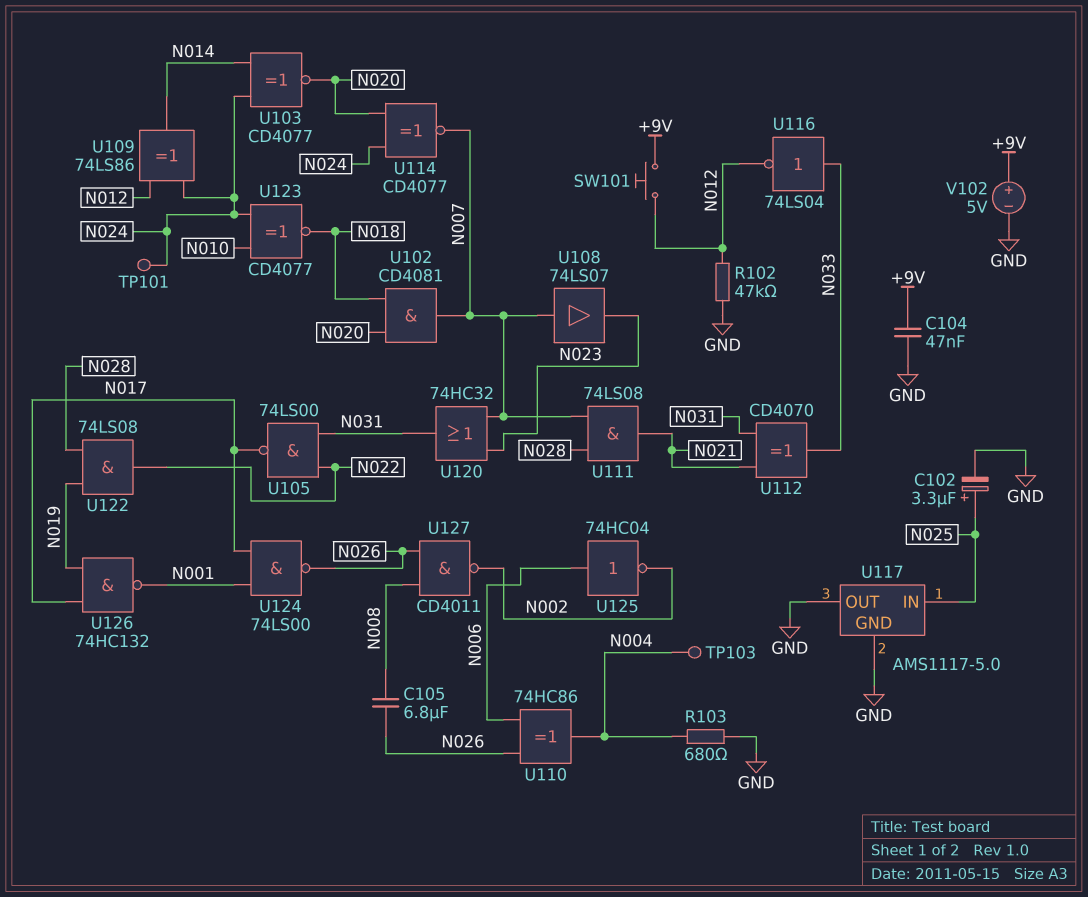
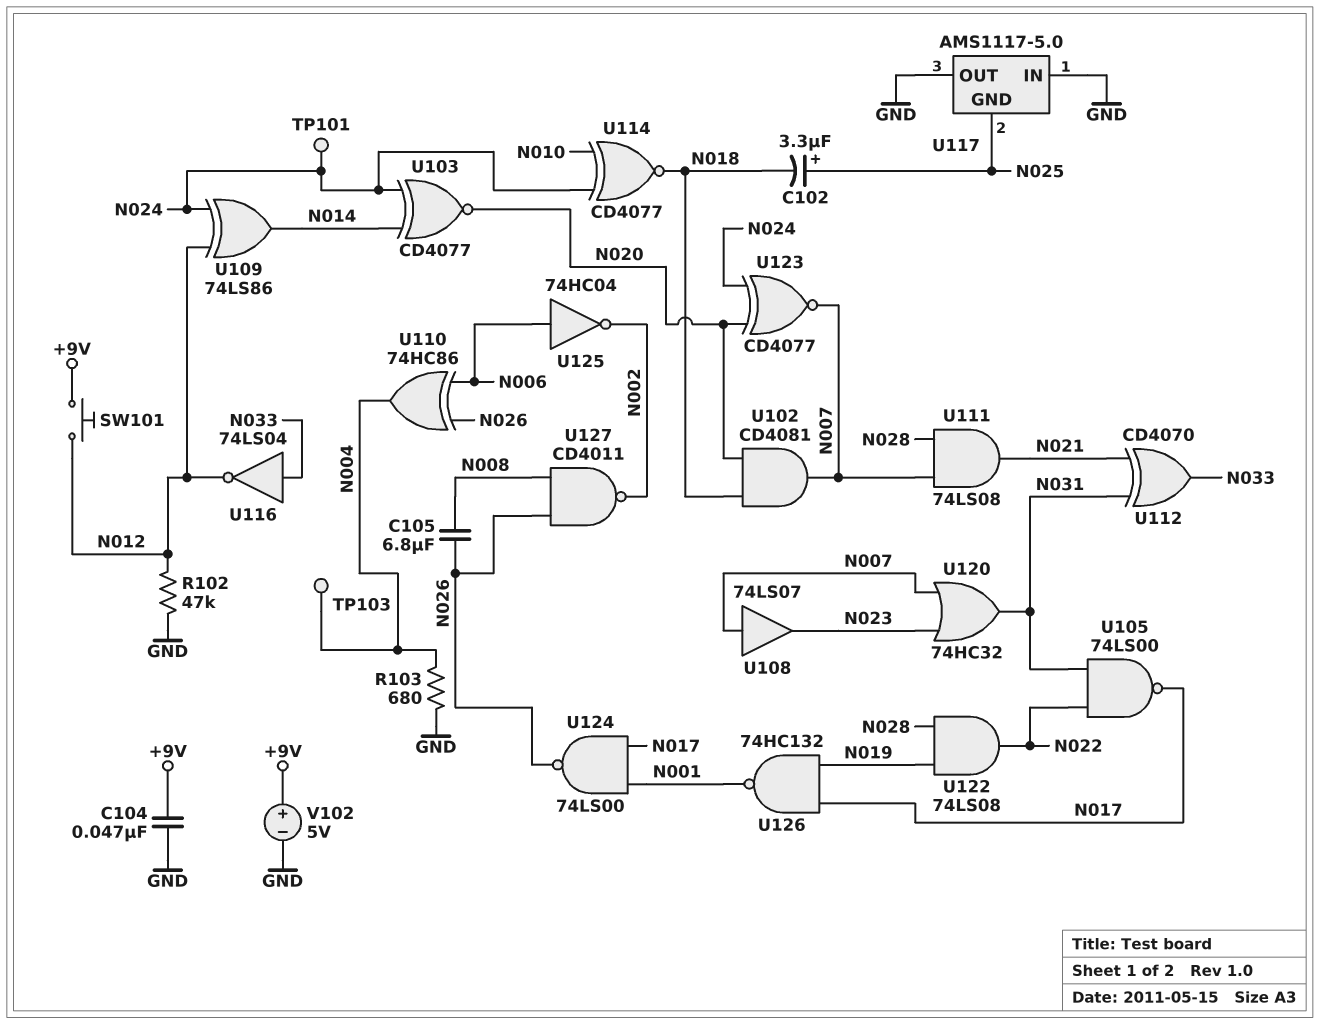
C102: 3.3uF (plus N025, minus GND) -> 3.3uF (plus N025, minus N018)
U114: XNOR CD4077 (in N020, in N024, out N007) -> XNOR CD4077 (in N010, in N024, out N018)
U117 pin GND: GND -> N025
U117 pin IN: N025 -> GND
U123: XNOR CD4077 (in N010, in N024, out N018) -> XNOR CD4077 (in N020, in N024, out N007)

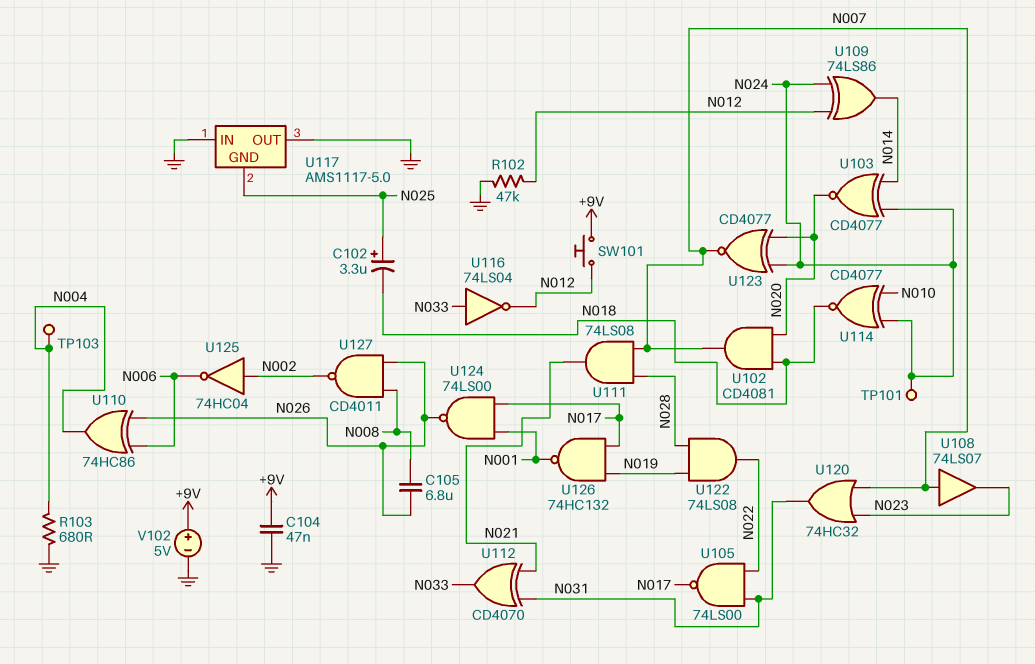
U125: NOT 74HC04 (in N006, out N002) -> NOT 74HC04 (in N002, out N006)

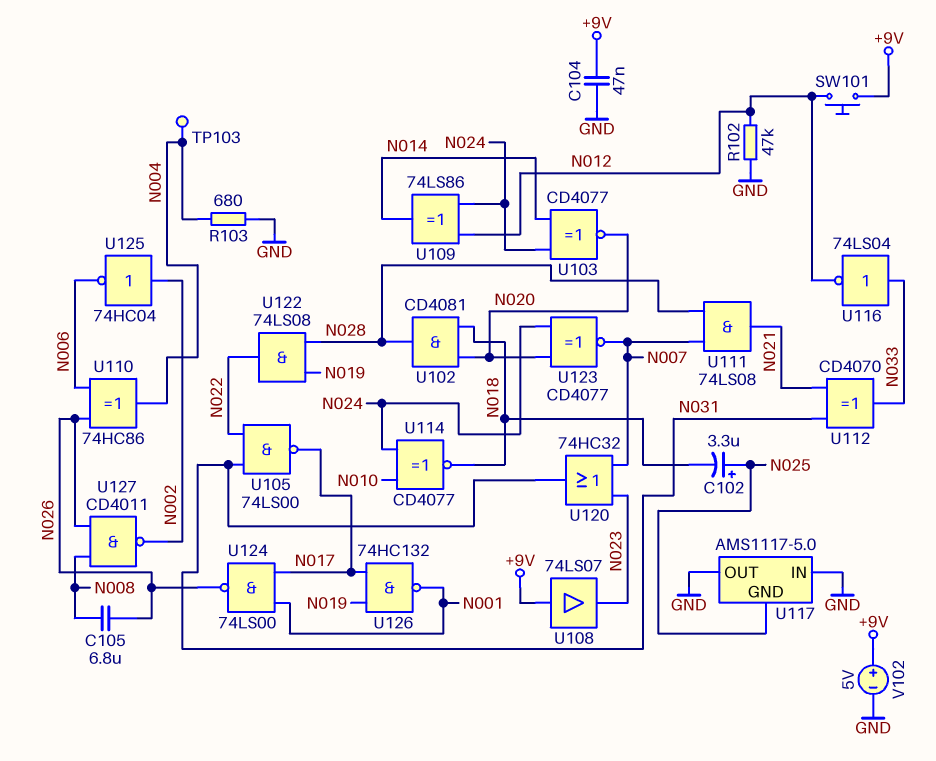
TP101: test point (N024) -> none
U102: AND CD4081 (in N018, in N020, out N007) -> AND CD4081 (in N018, in N020, out N028)
U108: buffer 74LS07 (in N007, out N023) -> buffer 74LS07 (in +9V, out N023)

